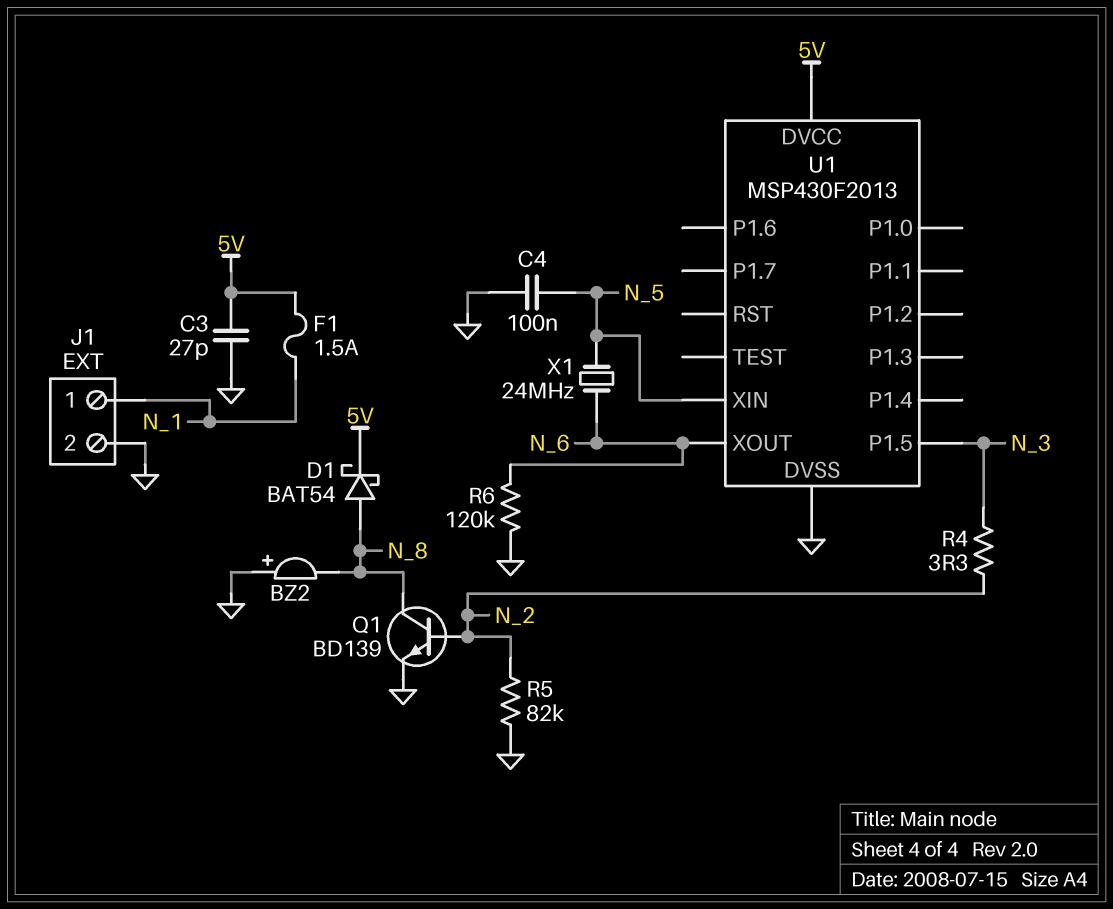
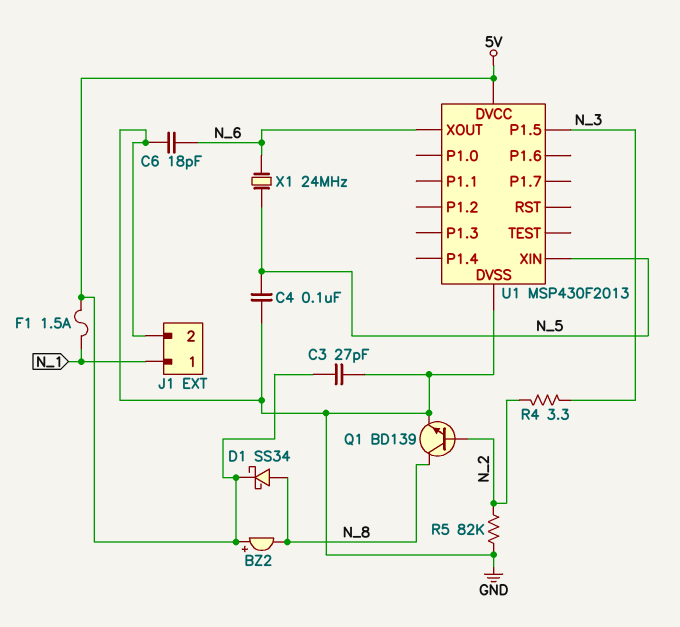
BZ2: buzzer (plus GND, minus N_8) -> buzzer (plus 5V, minus N_8)
C6: none -> 18pF (GND, N_6)
D1: schottky BAT54 (A N_8, K 5V) -> schottky SS34 (A N_8, K 5V)
R6: 120k (GND, N_6) -> none

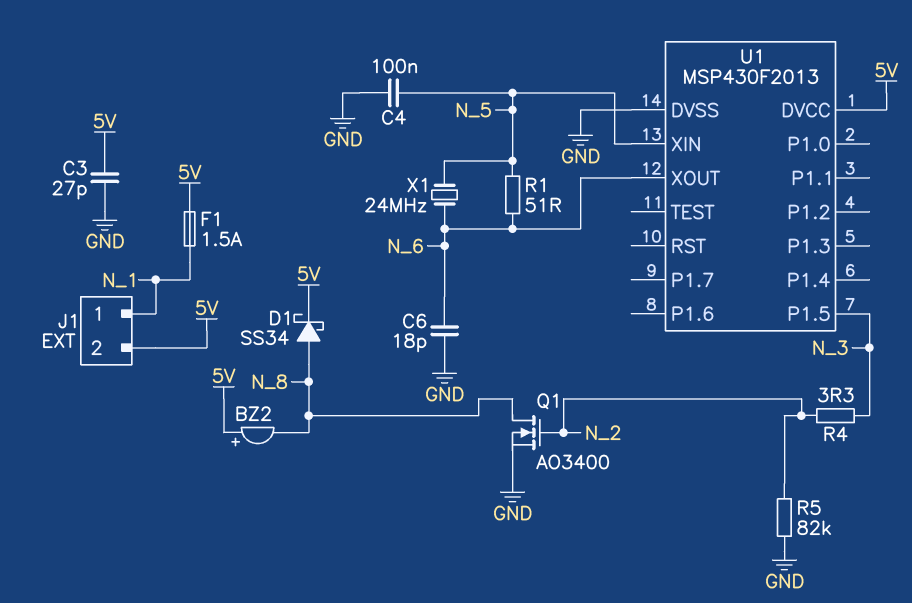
J1 pin 2: GND -> 5V
Q1: NPN BD139 (B N_2, C N_8, E GND) -> NMOS AO3400 (G N_2, D N_8, S GND)
R1: none -> 51 (N_5, N_6)

